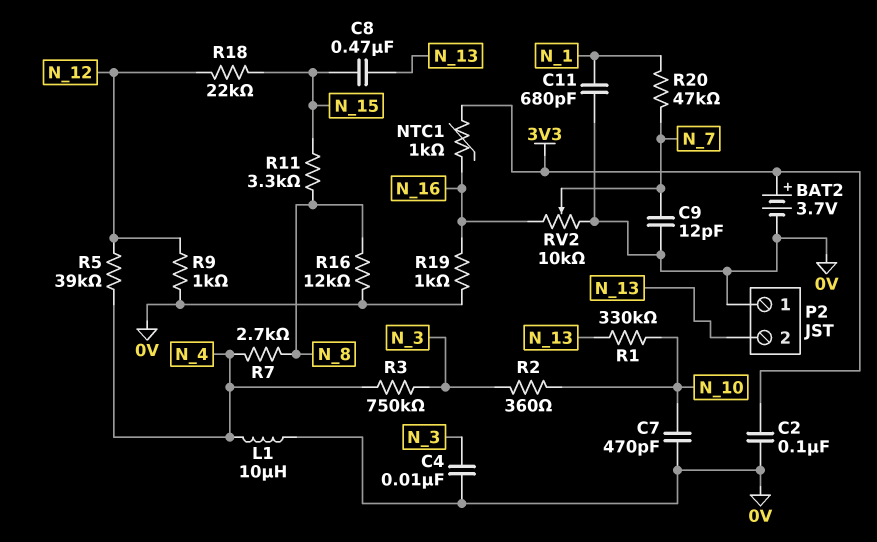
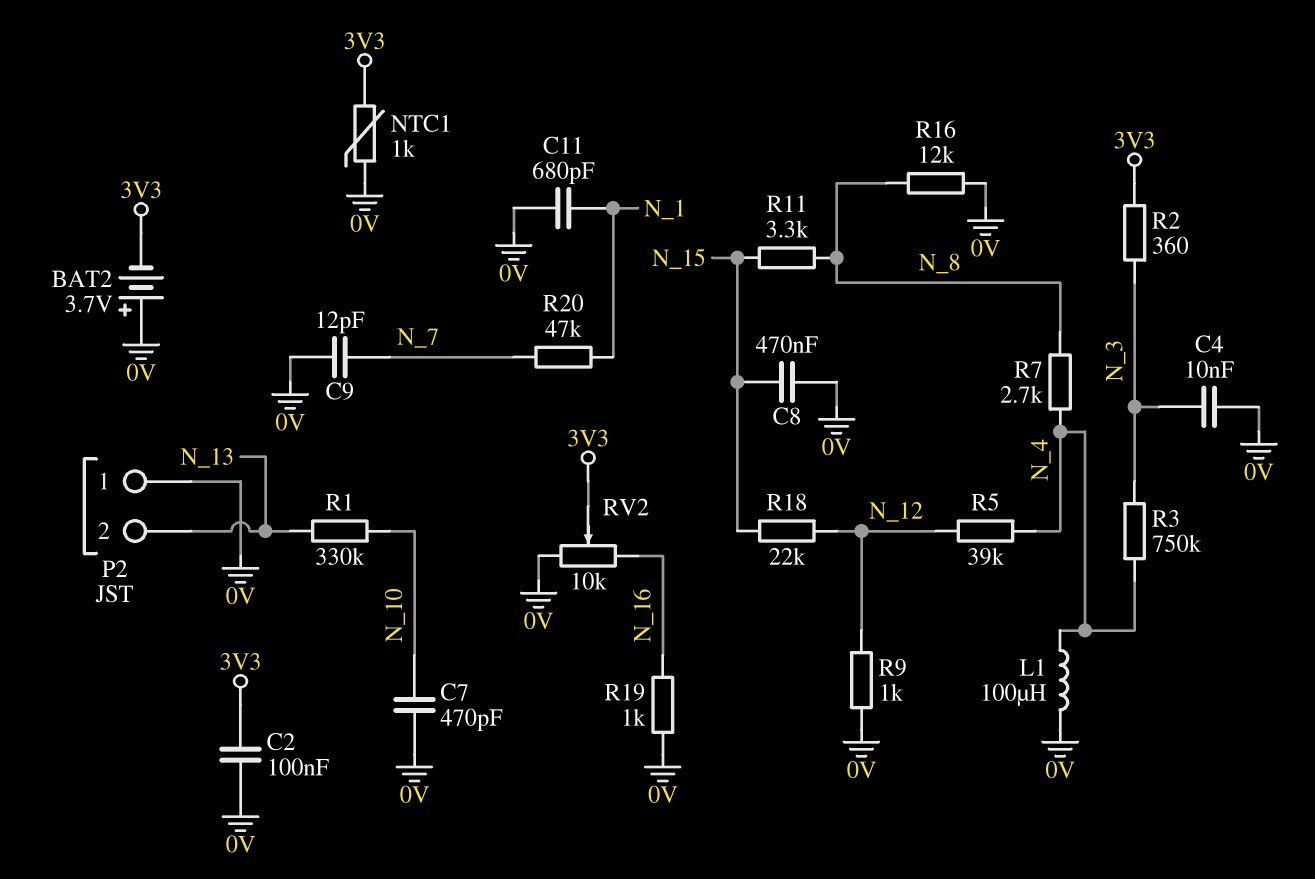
BAT2: 3.7V (plus 3V3, minus 0V) -> 3.7V (plus 0V, minus 3V3)
C8: 470nF (N_13, N_15) -> 470nF (0V, N_15)
L1: 10uH (0V, N_4) -> 100uH (0V, N_4)
NTC1: 1k (3V3, N_16) -> 1k (0V, 3V3)
R2: 360 (N_3, N_10) -> 360 (3V3, N_3)
RV2: 10k (0V, N_16, wiper N_7) -> 10k (0V, N_16, wiper 3V3)

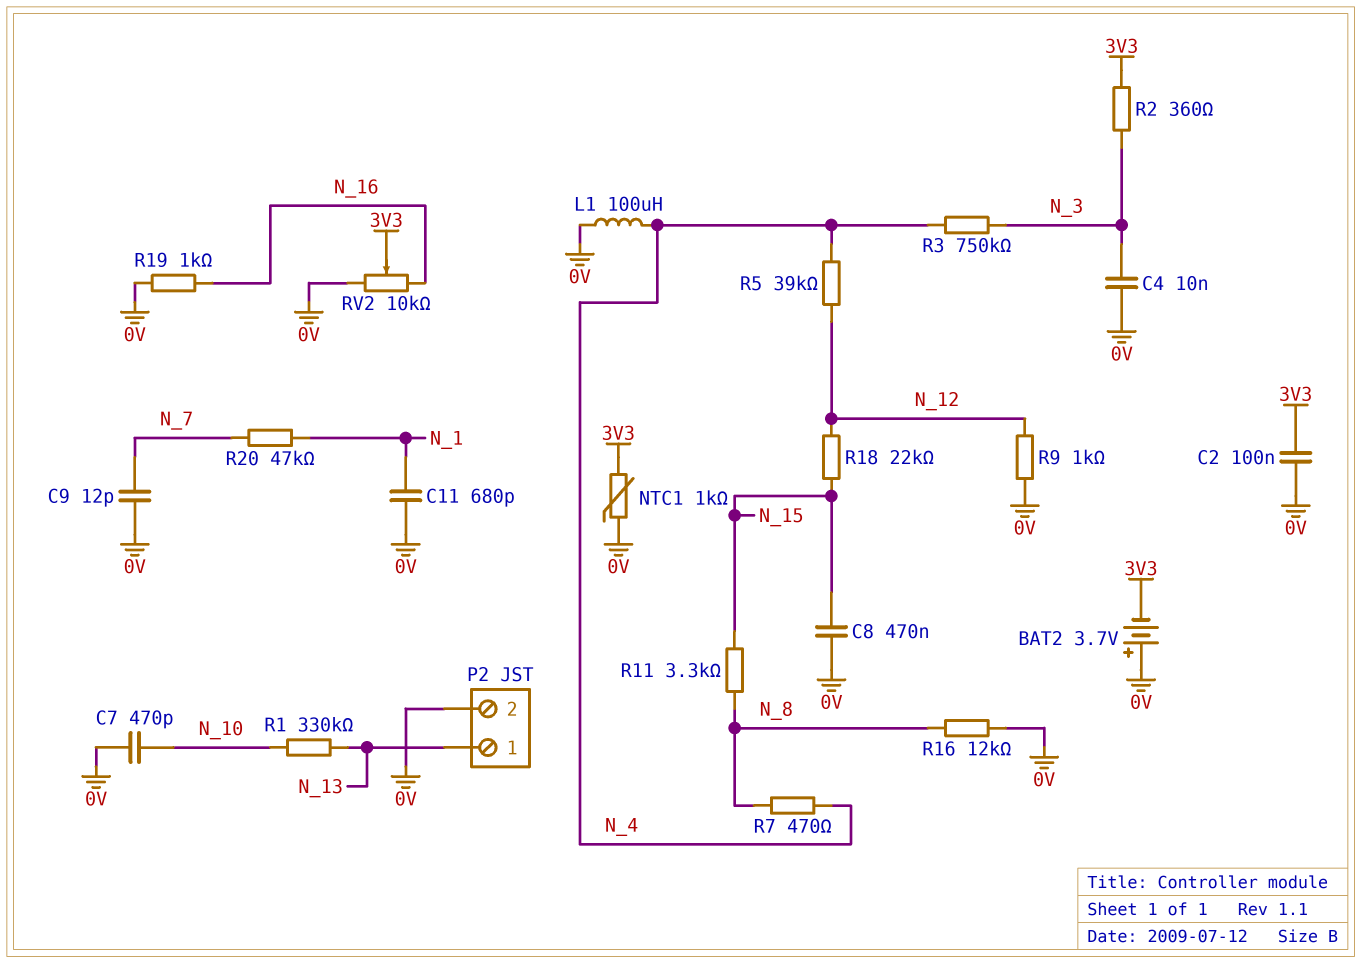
P2 pin 1: 0V -> N_13
P2 pin 2: N_13 -> 0V
R7: 2.7k (N_4, N_8) -> 470 (N_4, N_8)

